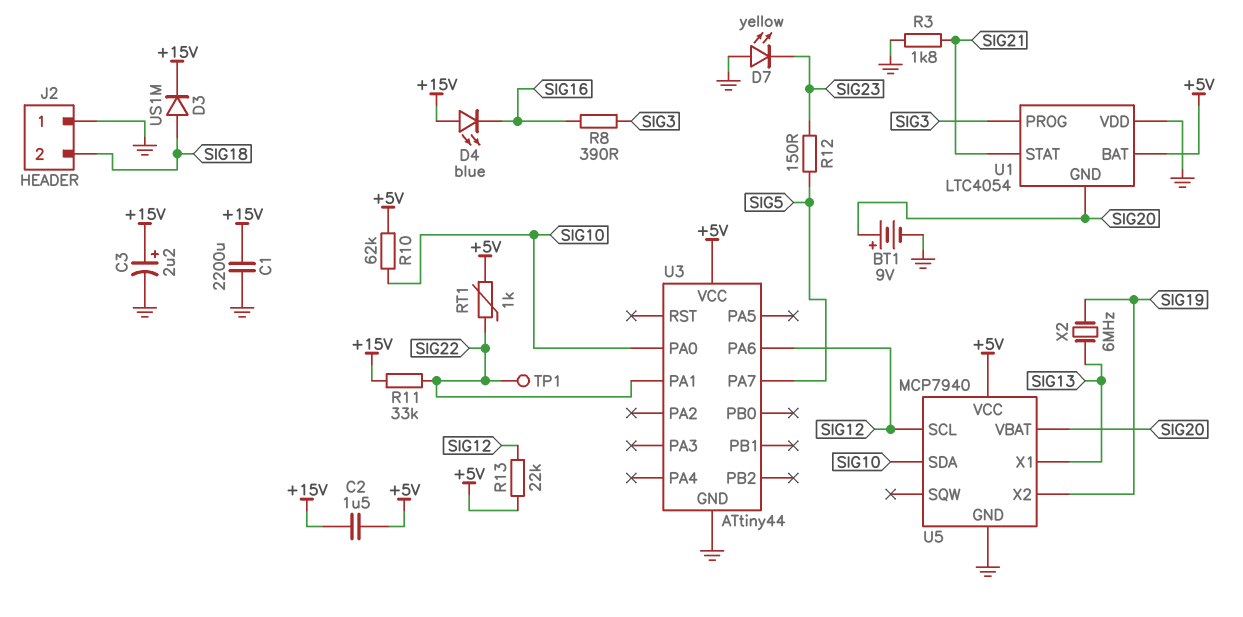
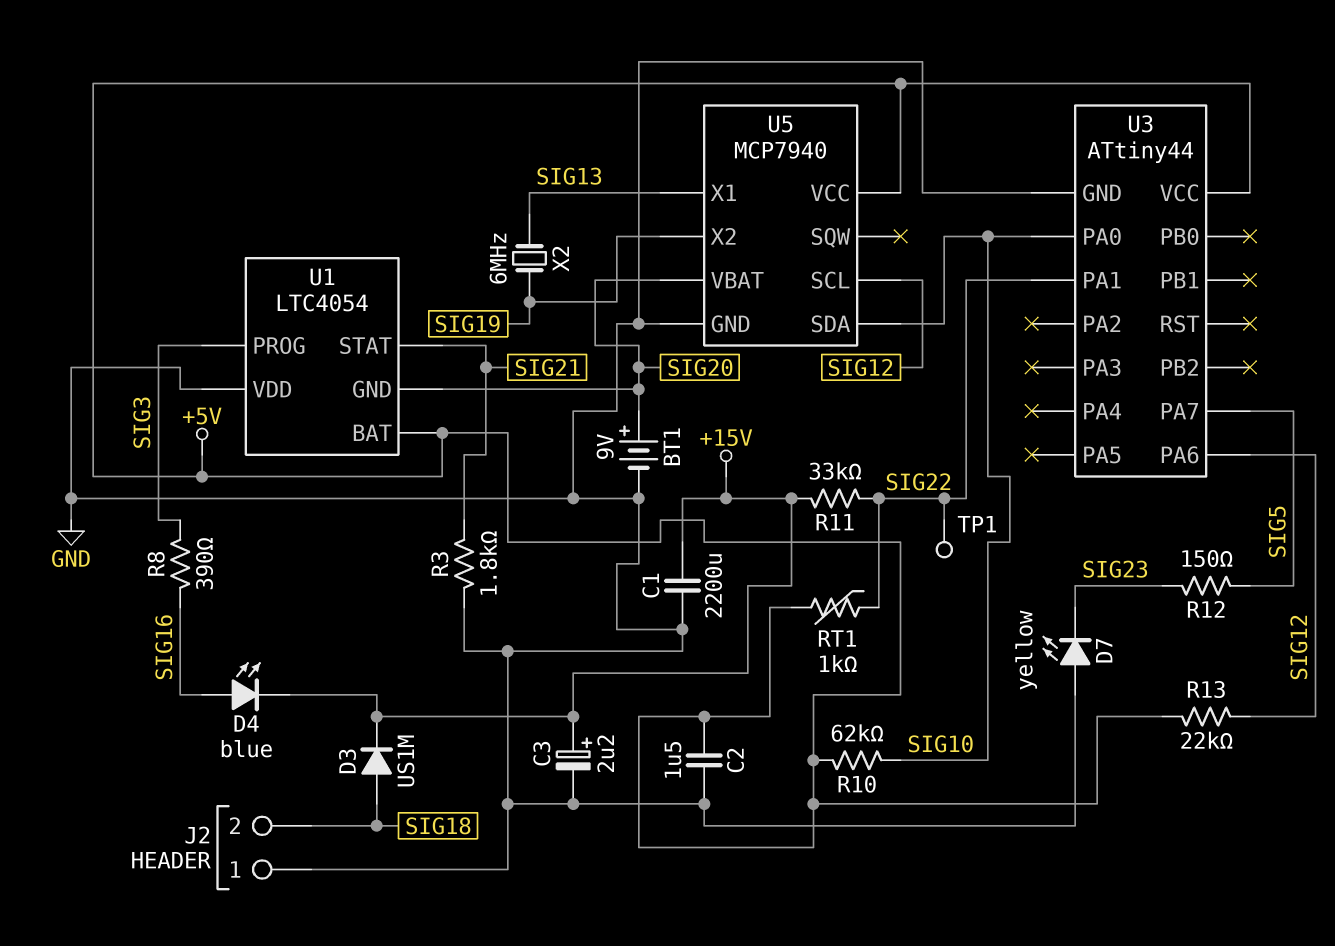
C2: 1.5uF (+5V, +15V) -> 1.5uF (+5V, GND)
D4: LED blue (A +15V, K SIG16) -> LED blue (A SIG16, K +15V)

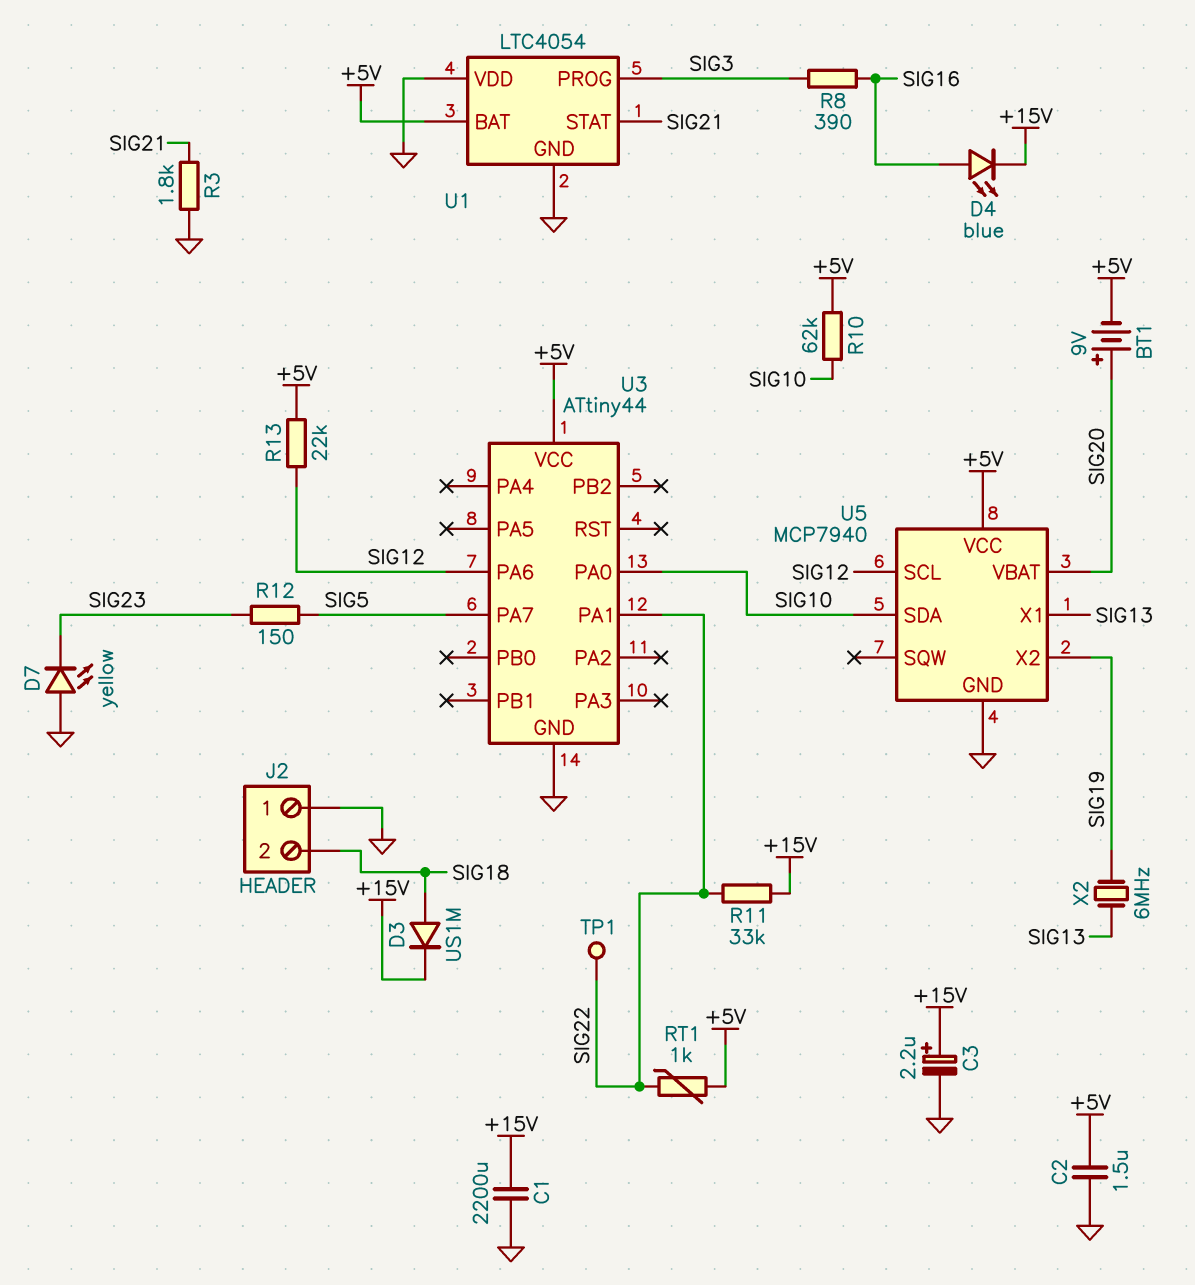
BT1: 9V (plus SIG20, minus GND) -> 9V (plus SIG20, minus +5V)
U1 pin GND: SIG20 -> GND

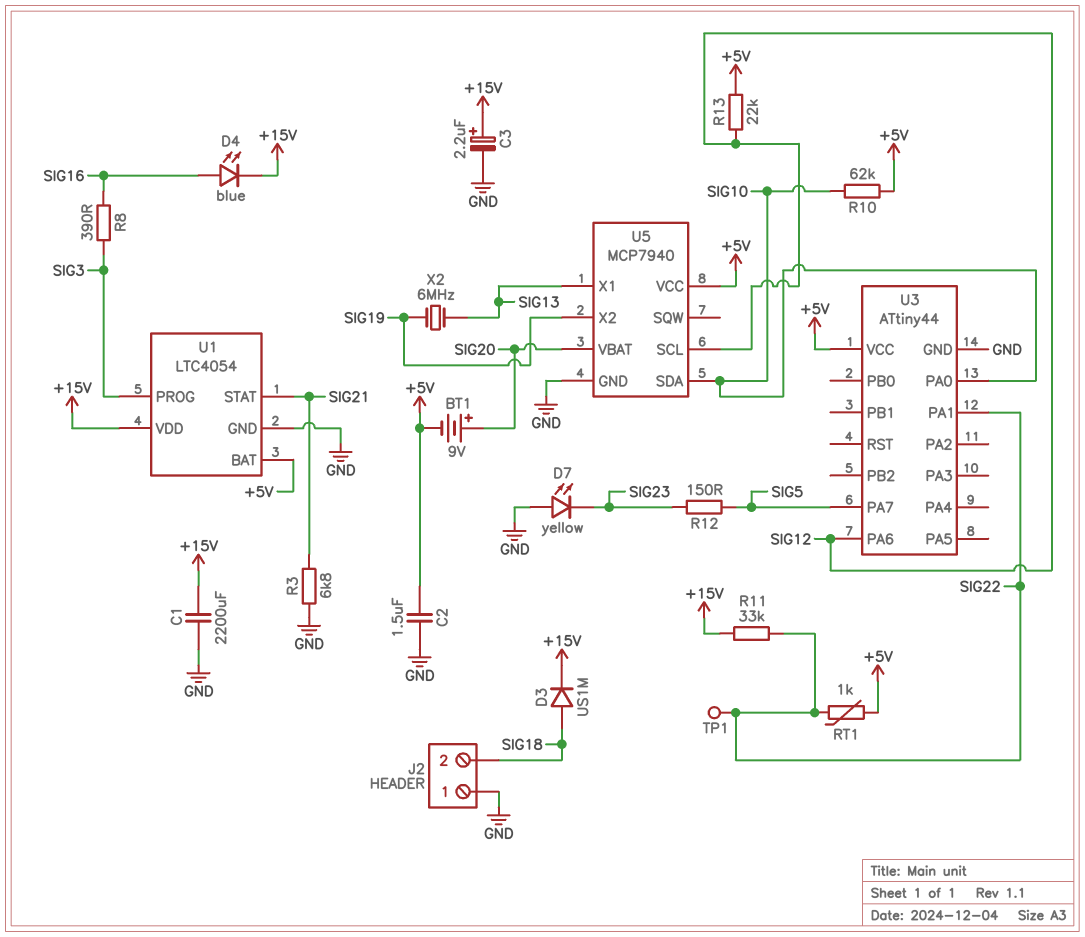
R3: 1.8k (GND, SIG21) -> 6.8k (GND, SIG21)
U1 pin VDD: GND -> +15V

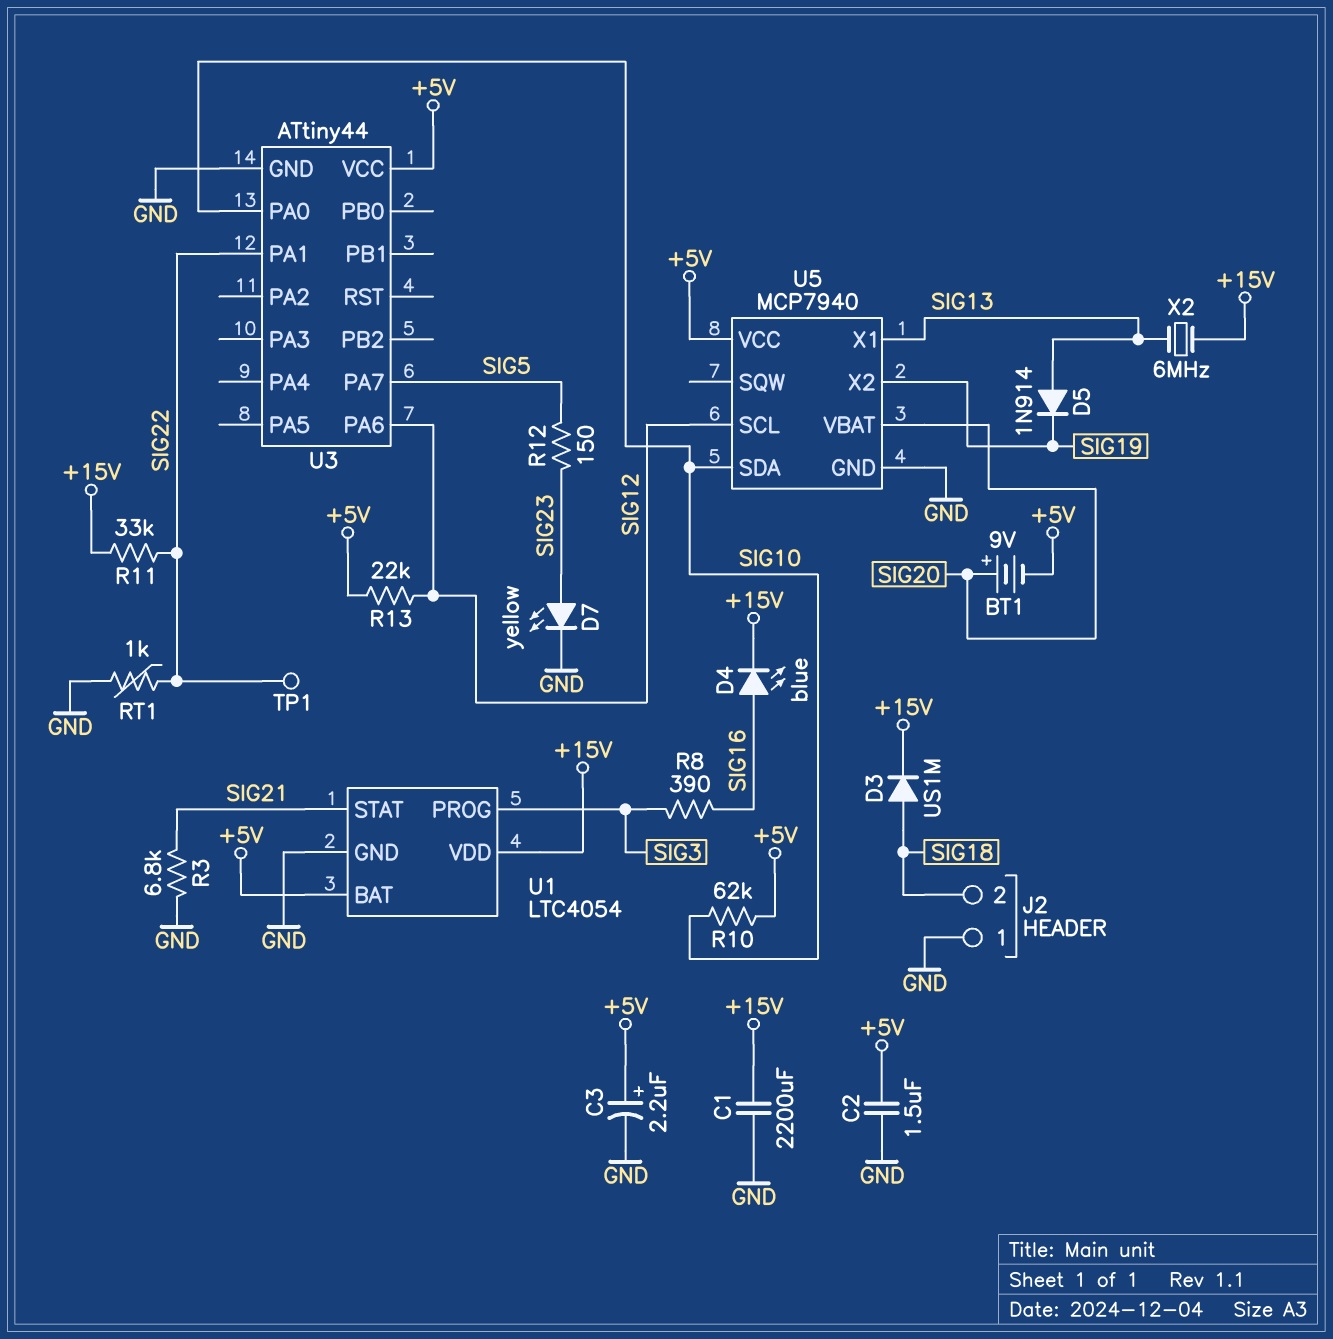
C3: 2.2uF (plus +15V, minus GND) -> 2.2uF (plus +5V, minus GND)
D5: none -> diode 1N914 (A SIG13, K SIG19)
D7: LED yellow (A GND, K SIG23) -> LED yellow (A SIG23, K GND)
RT1: 1k (+5V, SIG22) -> 1k (GND, SIG22)
X2: 6MHz (SIG13, SIG19) -> 6MHz (+15V, SIG13)

